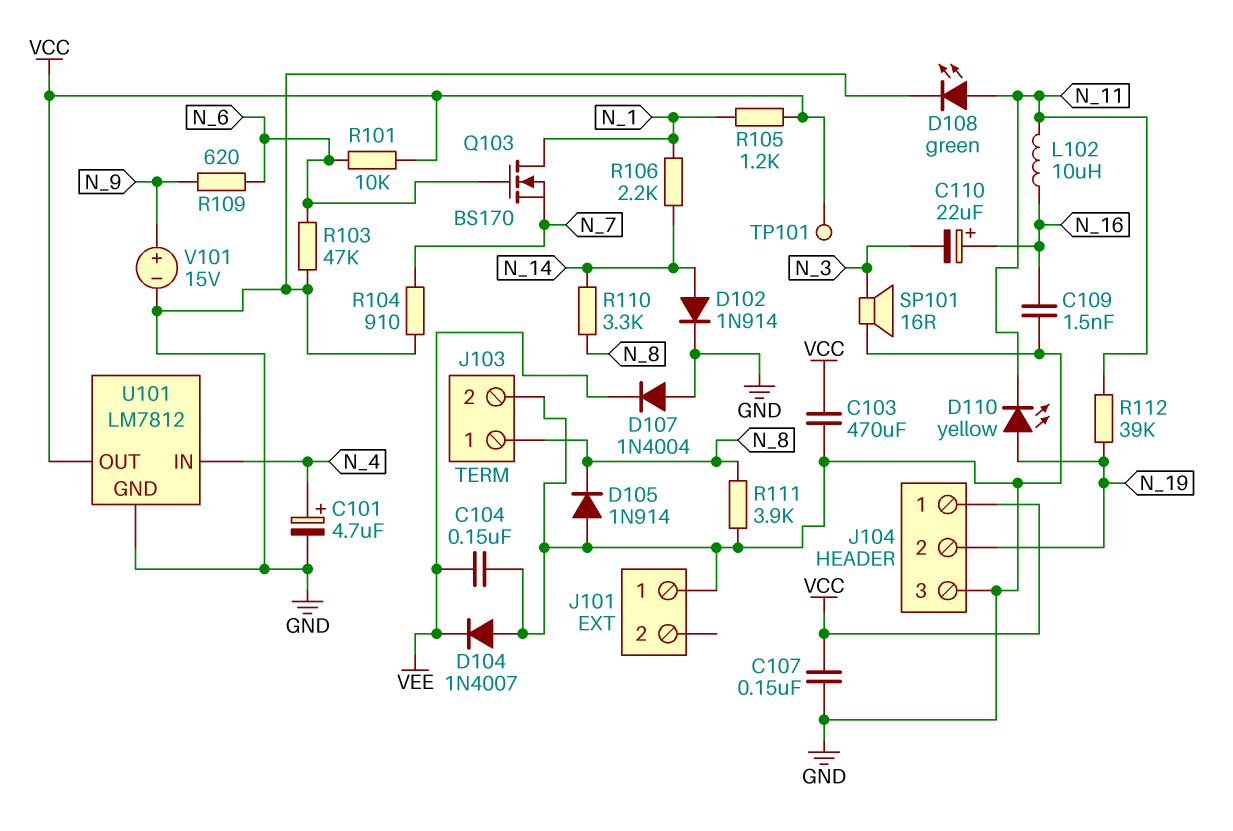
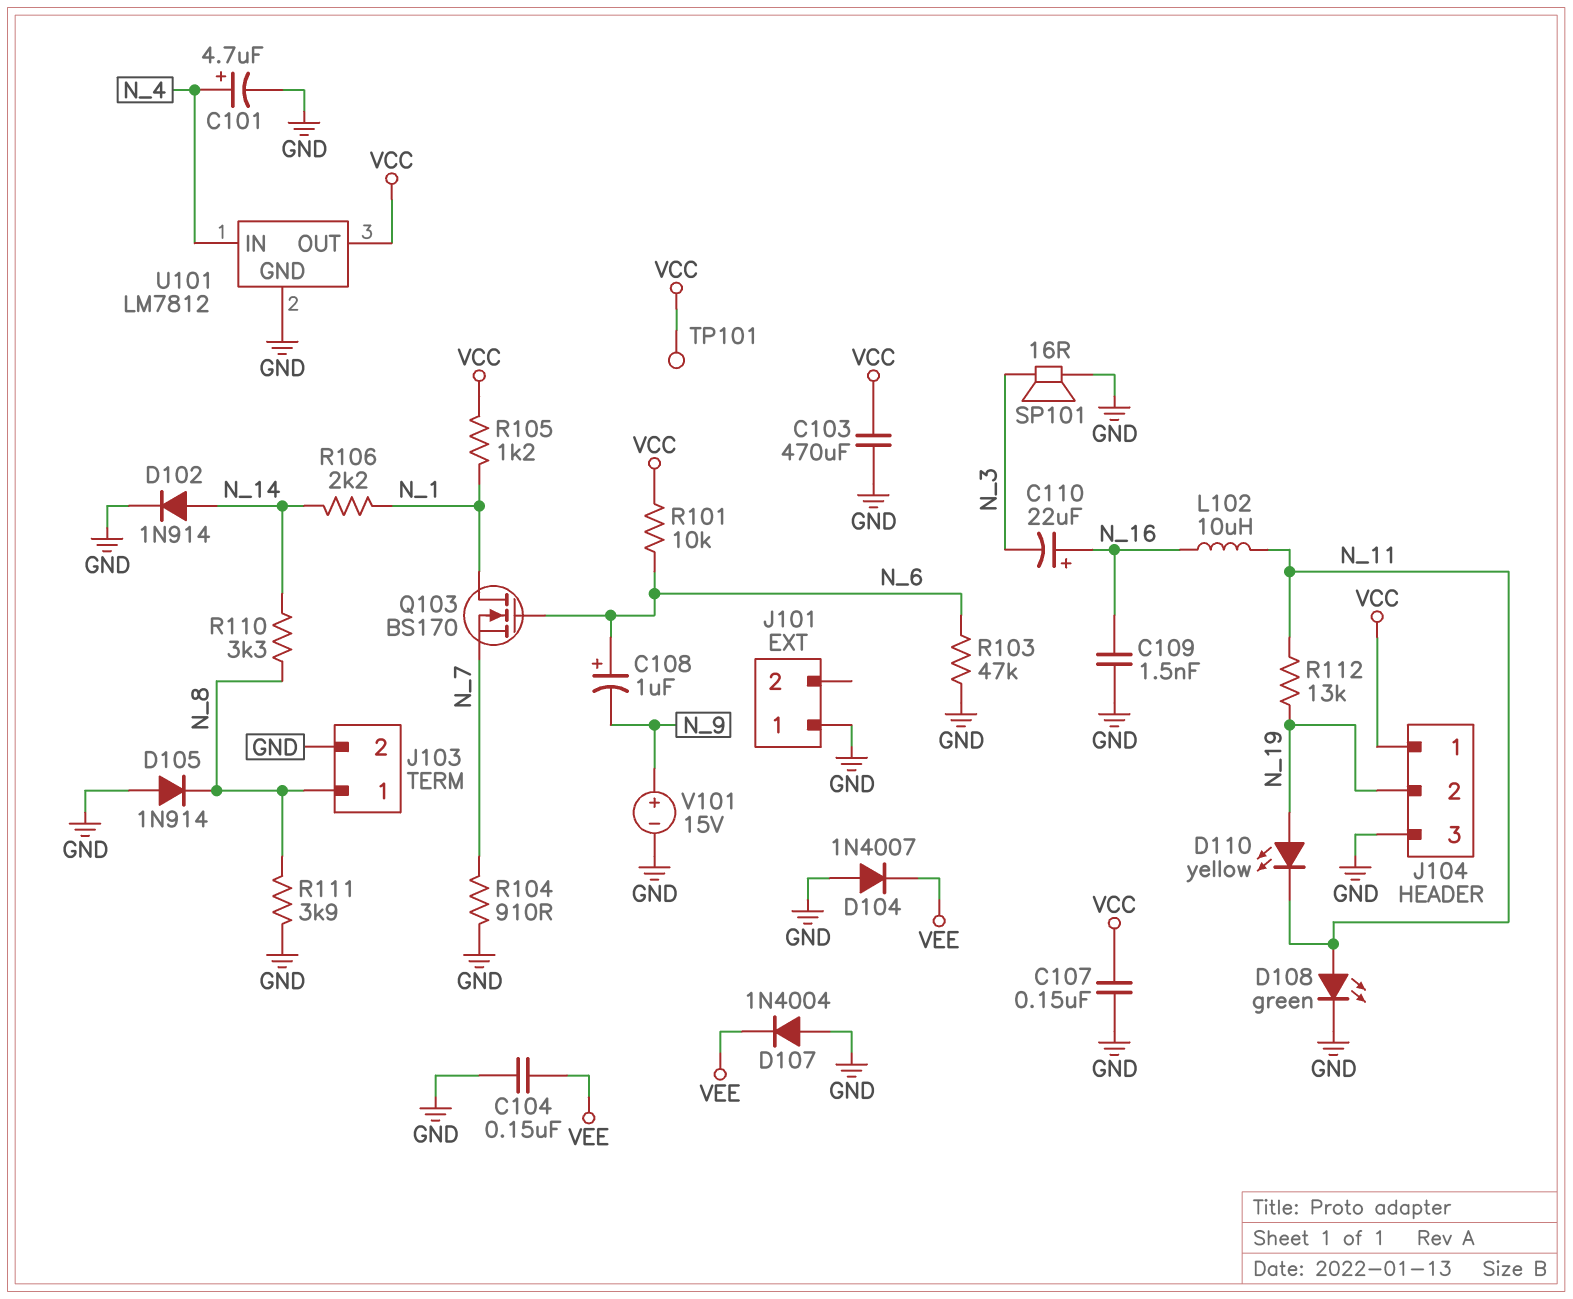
C108: none -> 1uF (plus N_6, minus N_9)
R109: 620 (N_6, N_9) -> none
R112: 39k (N_11, N_19) -> 13k (N_11, N_19)

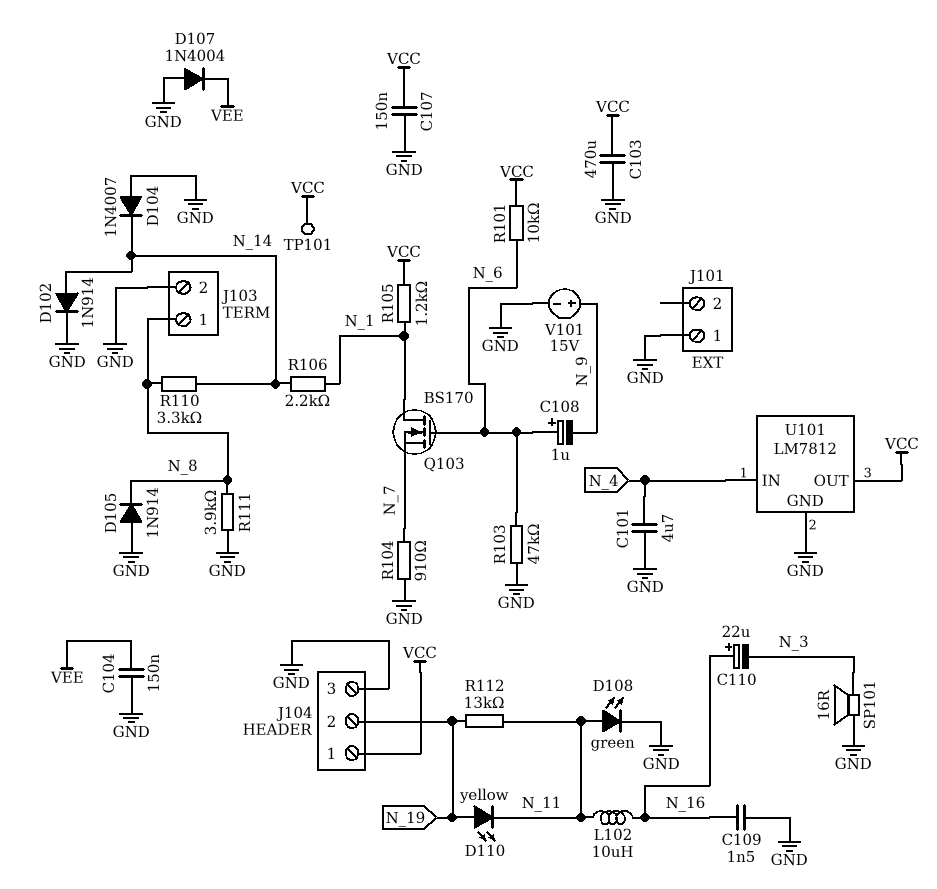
C101: 4.7uF (plus N_4, minus GND) -> 4.7uF (GND, N_4)
D104: diode 1N4007 (A GND, K VEE) -> diode 1N4007 (A GND, K N_14)

